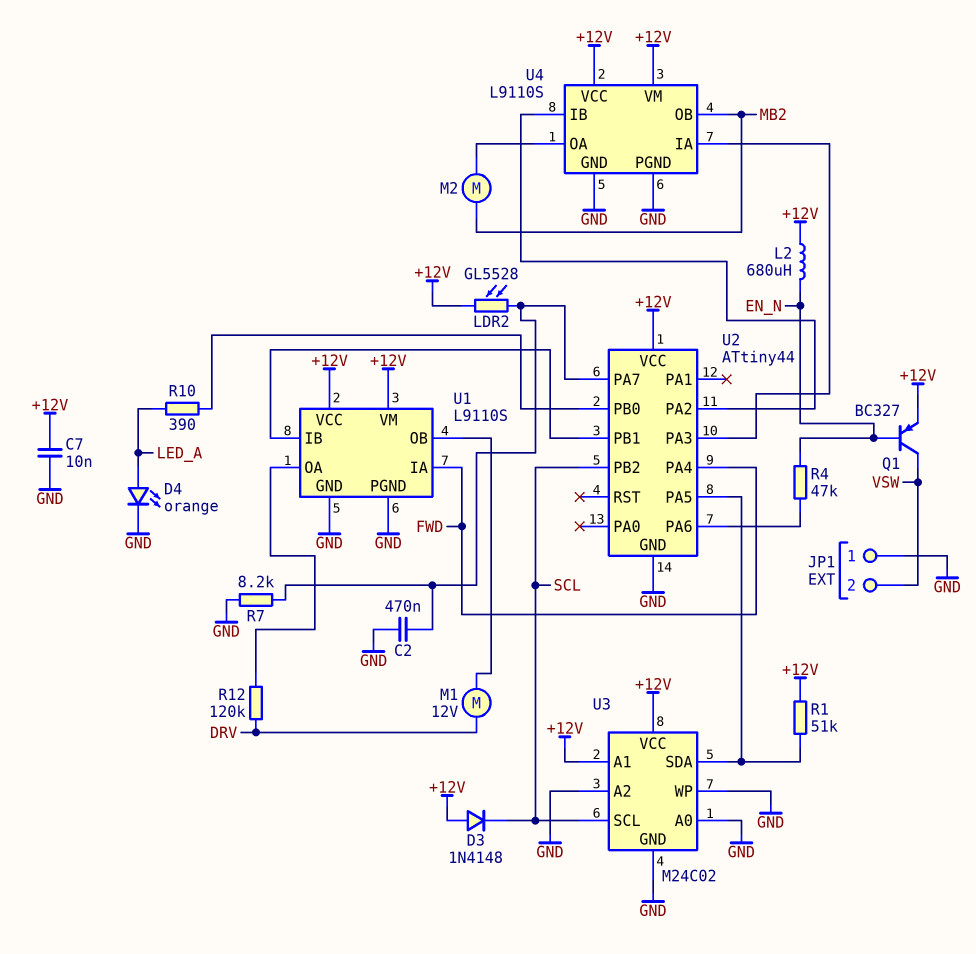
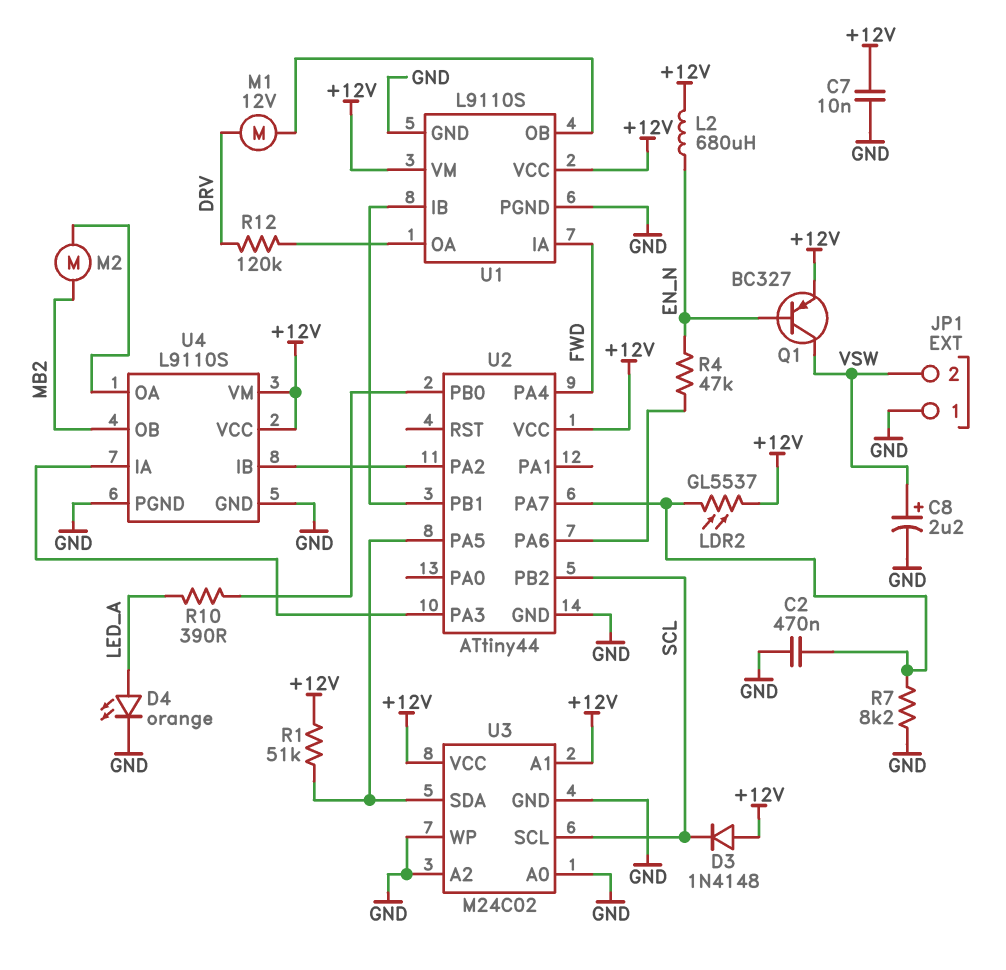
C8: none -> 2.2uF (plus VSW, minus GND)
LDR2: GL5528 (+12V, U2/PA7) -> GL5537 (+12V, U2/PA7)

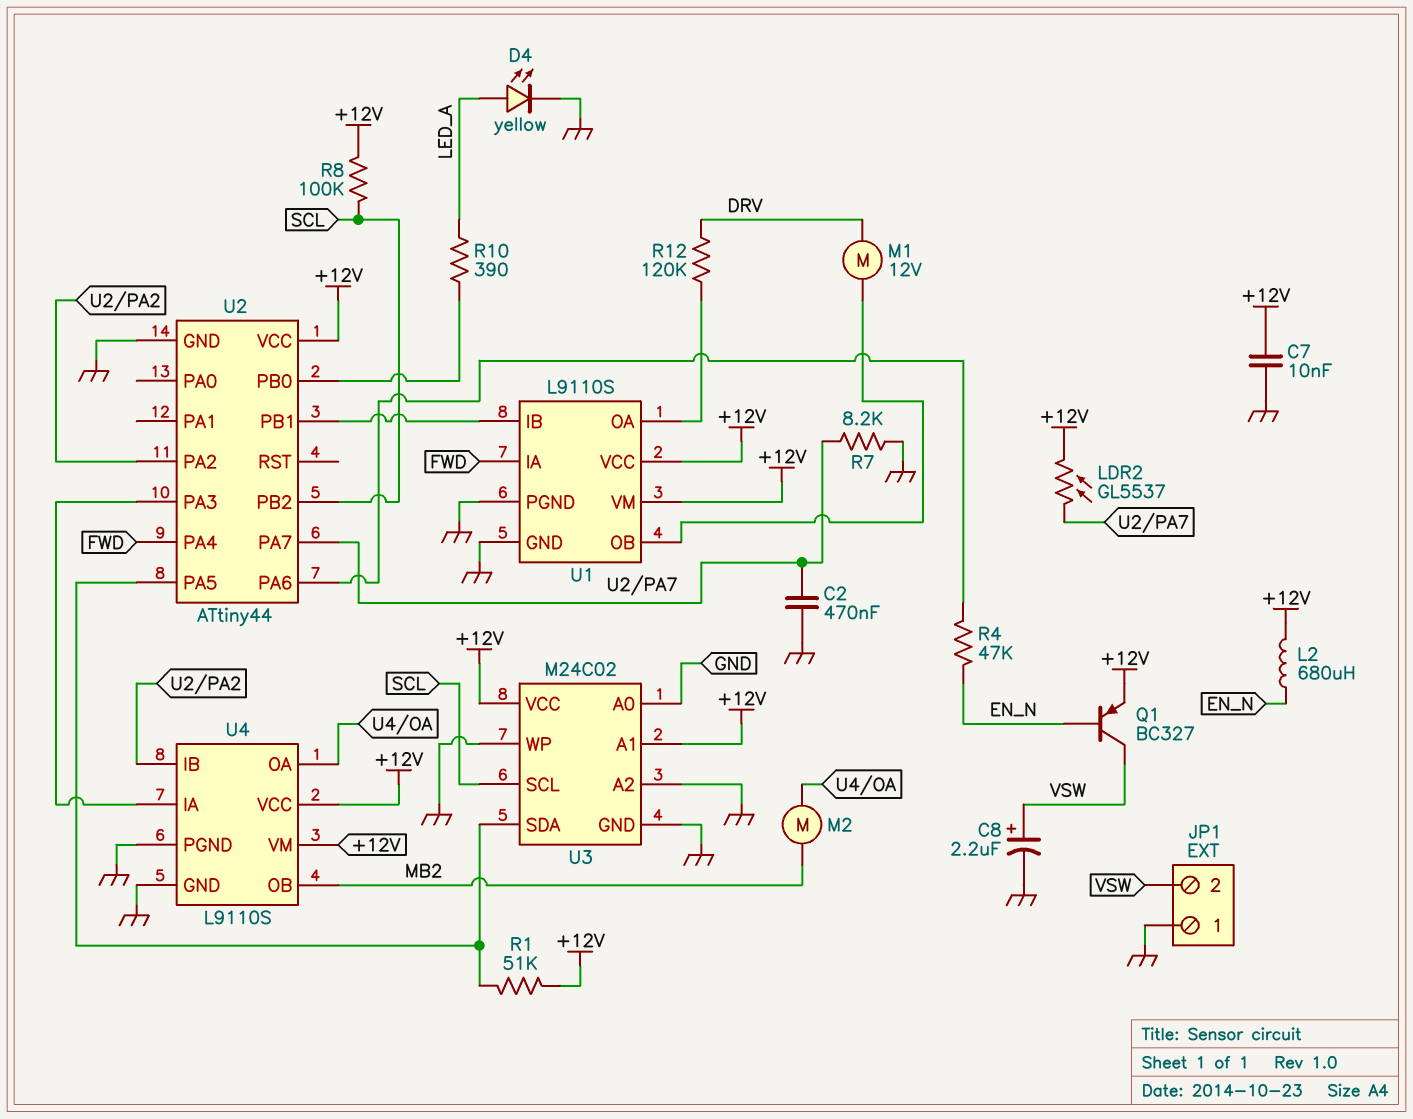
D3: diode 1N4148 (A +12V, K SCL) -> none
D4: LED orange (A LED_A, K GND) -> LED yellow (A LED_A, K GND)
R8: none -> 100k (+12V, SCL)

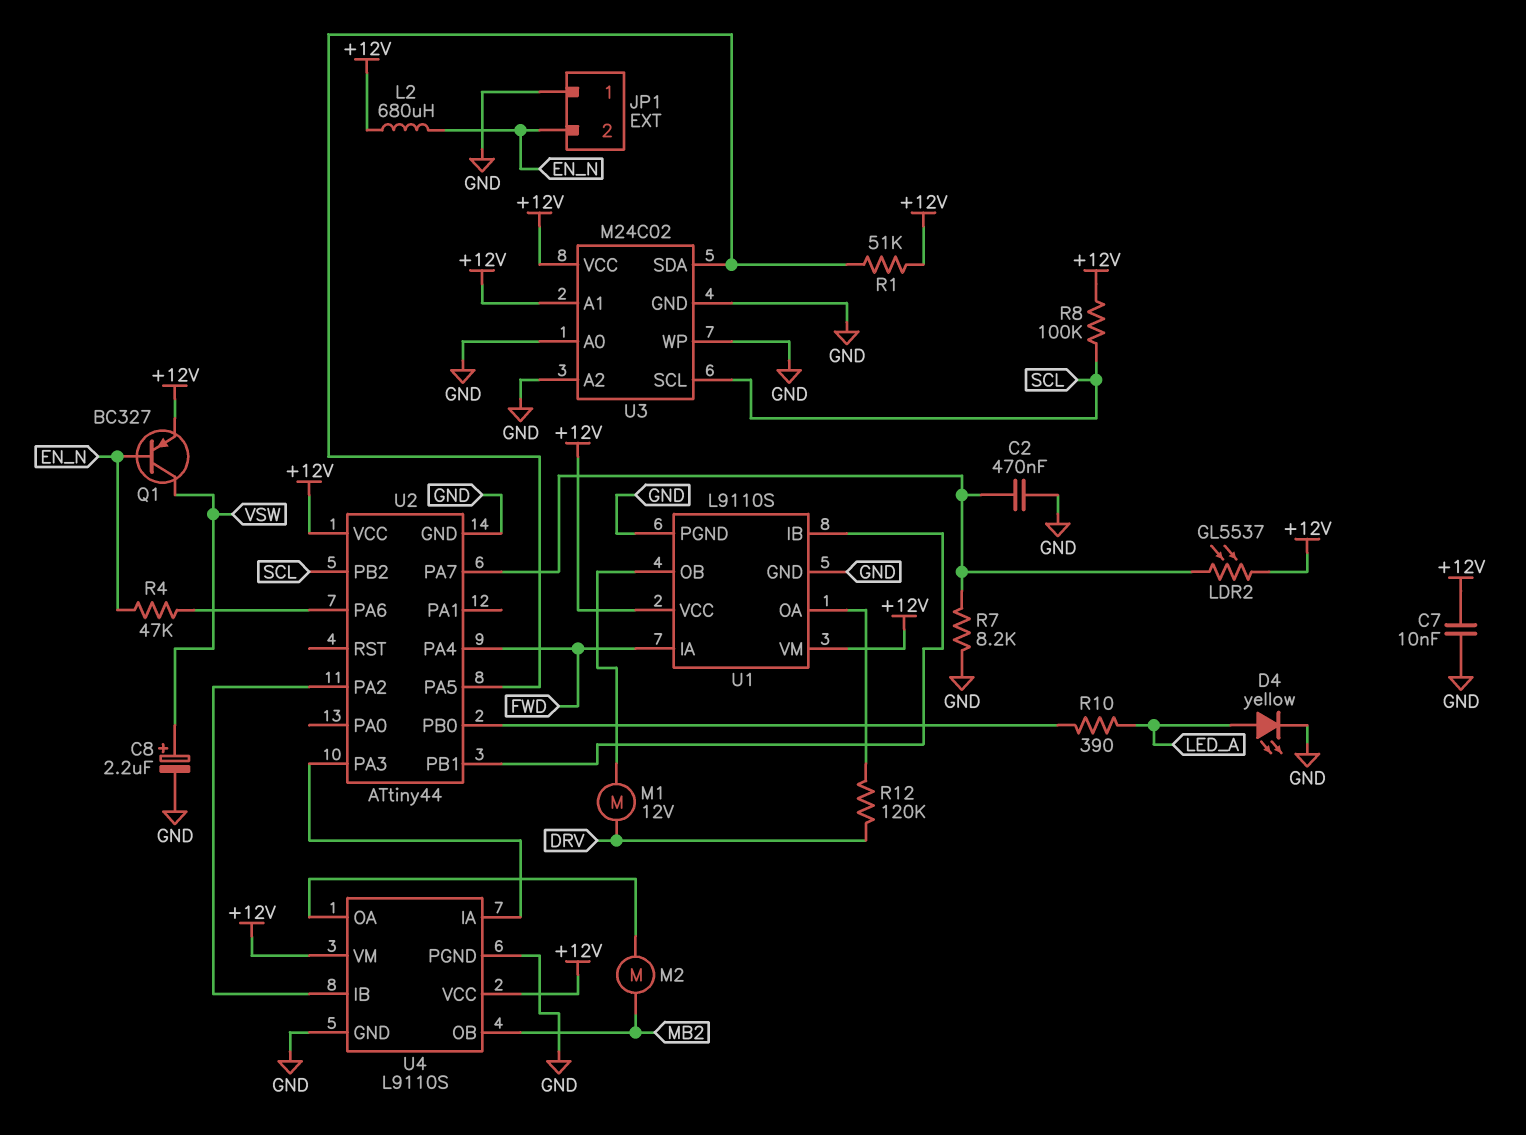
JP1 pin 2: VSW -> EN_N

